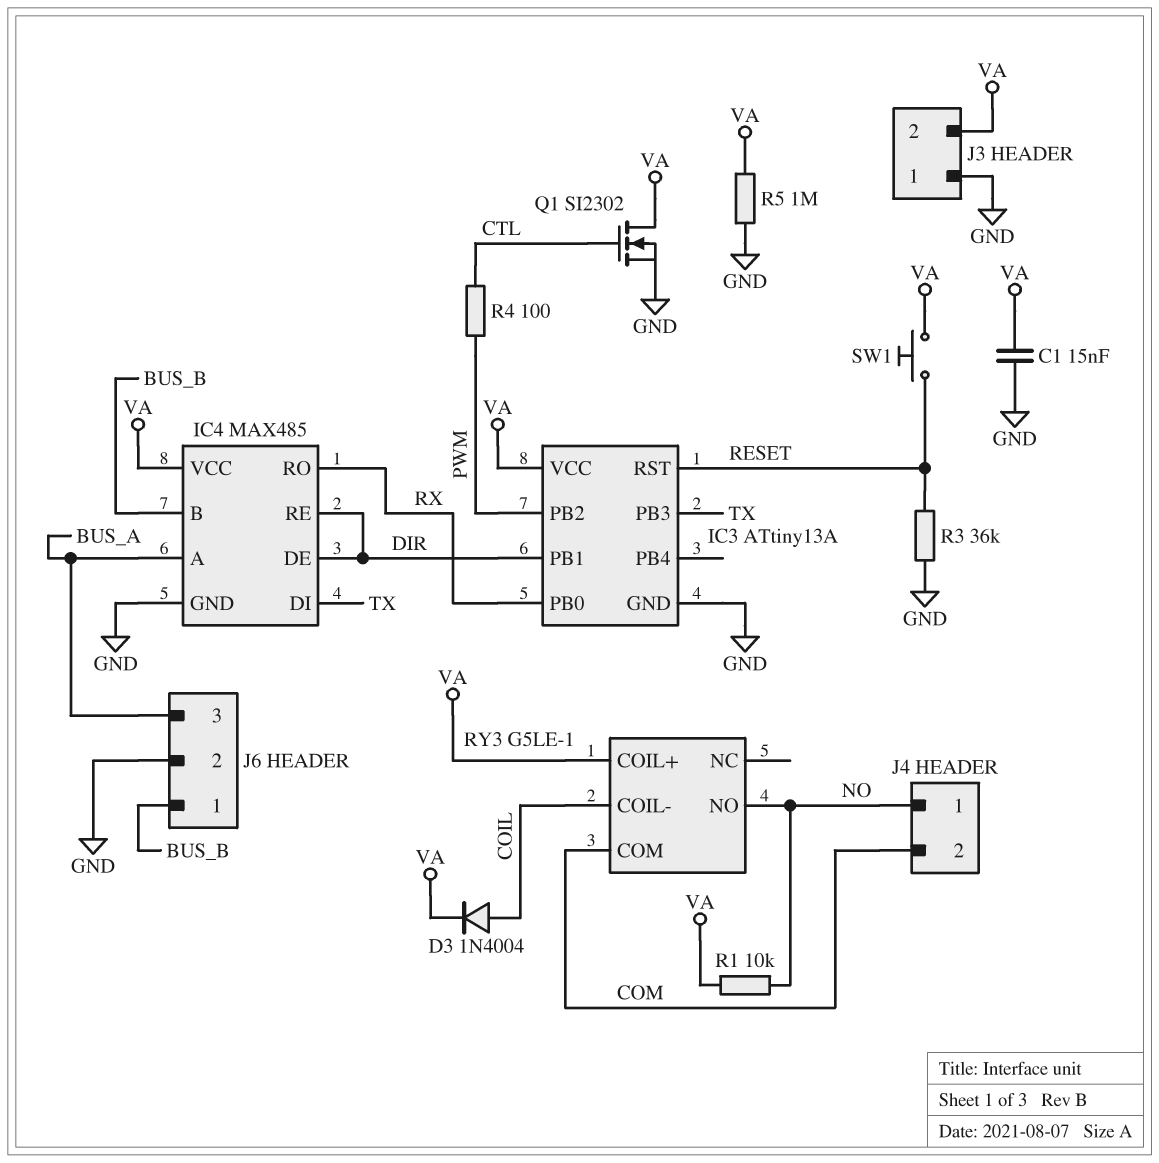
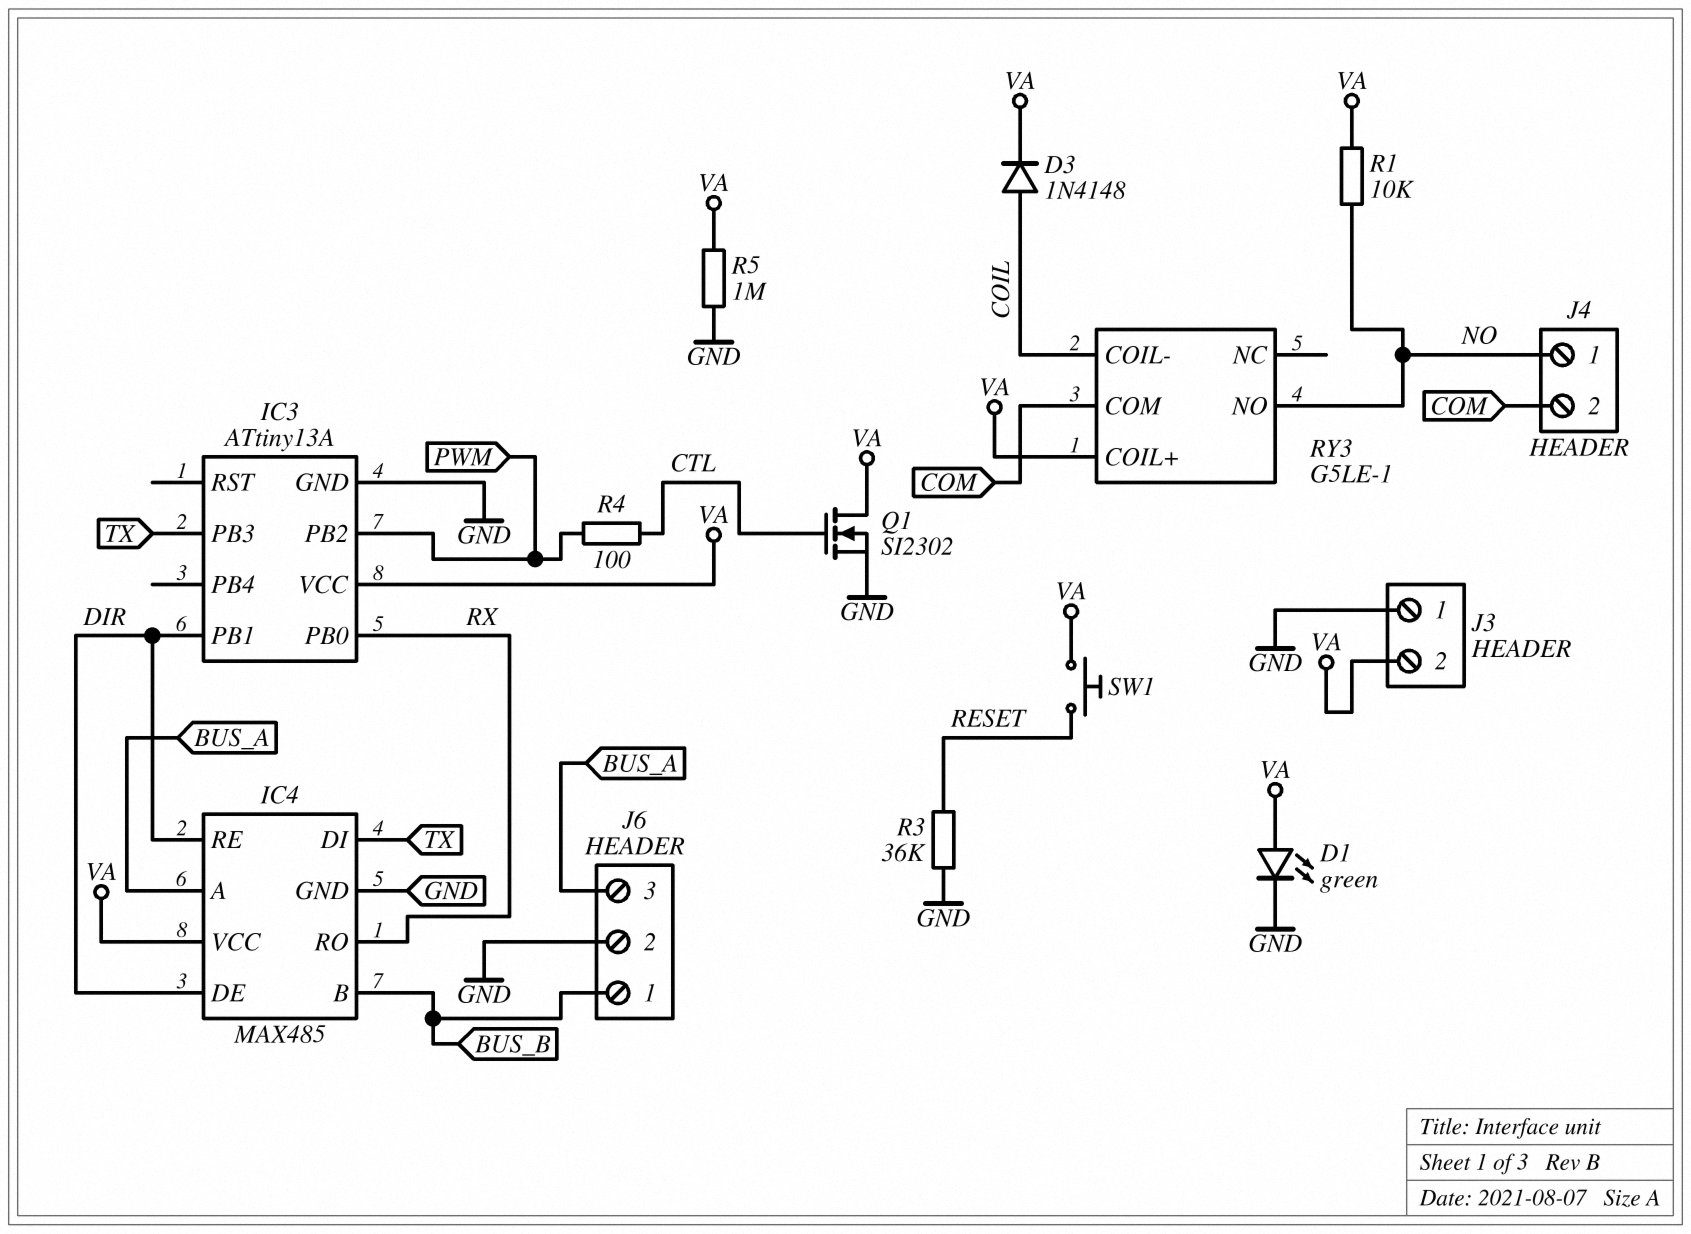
C1: 15nF (GND, VA) -> none
D1: none -> LED green (A VA, K GND)
D3: diode 1N4004 (A COIL, K VA) -> diode 1N4148 (A COIL, K VA)
IC3 pin RST: RESET -> none

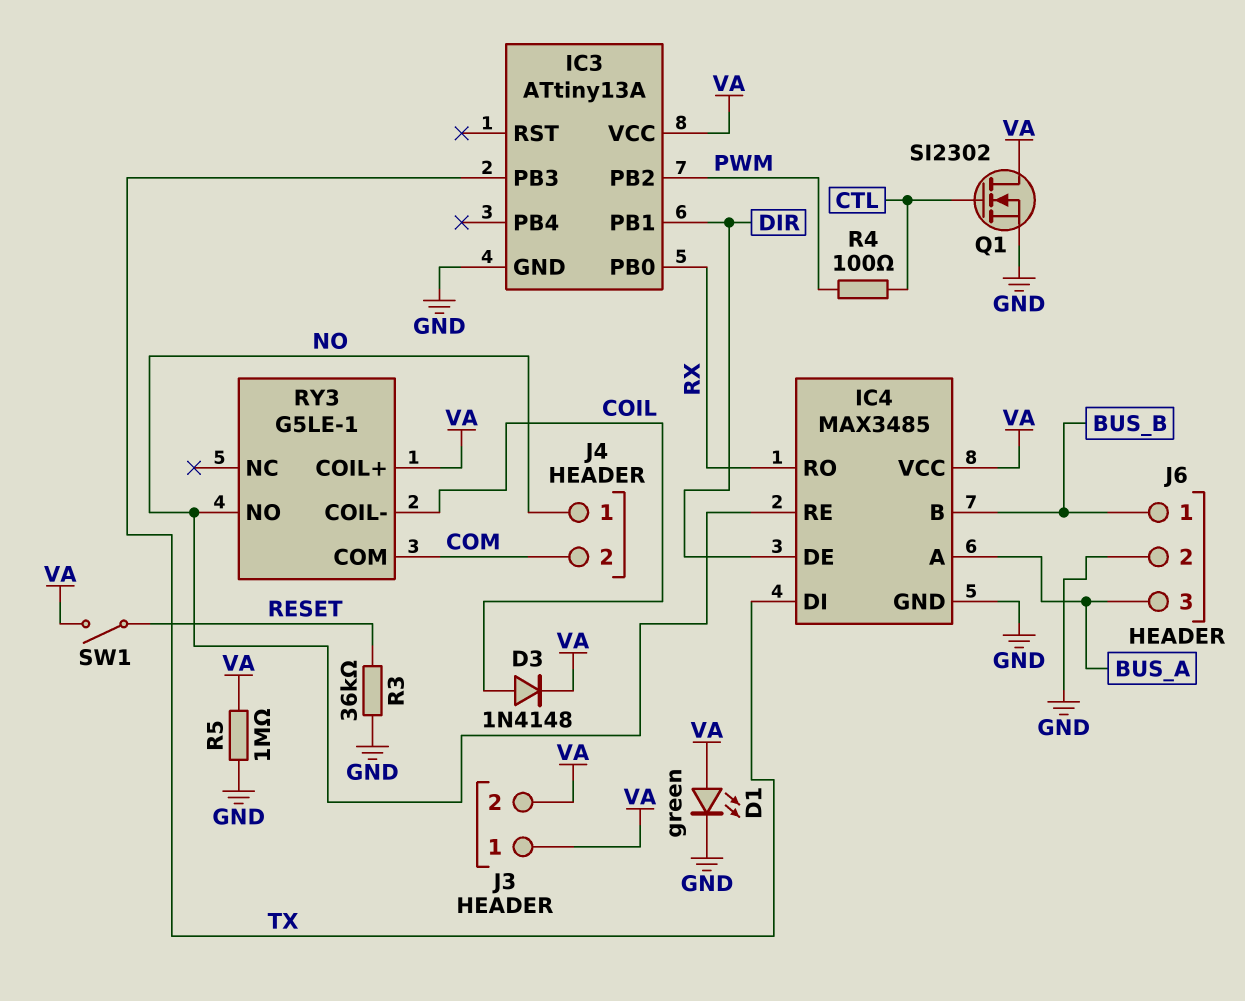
IC4: MAX485 -> MAX3485
IC4 pin RE: DIR -> NO
J3 pin 1: GND -> VA
R1: 10k (NO, VA) -> none
SW1: button (RESET, VA) -> switch (RESET, VA)

